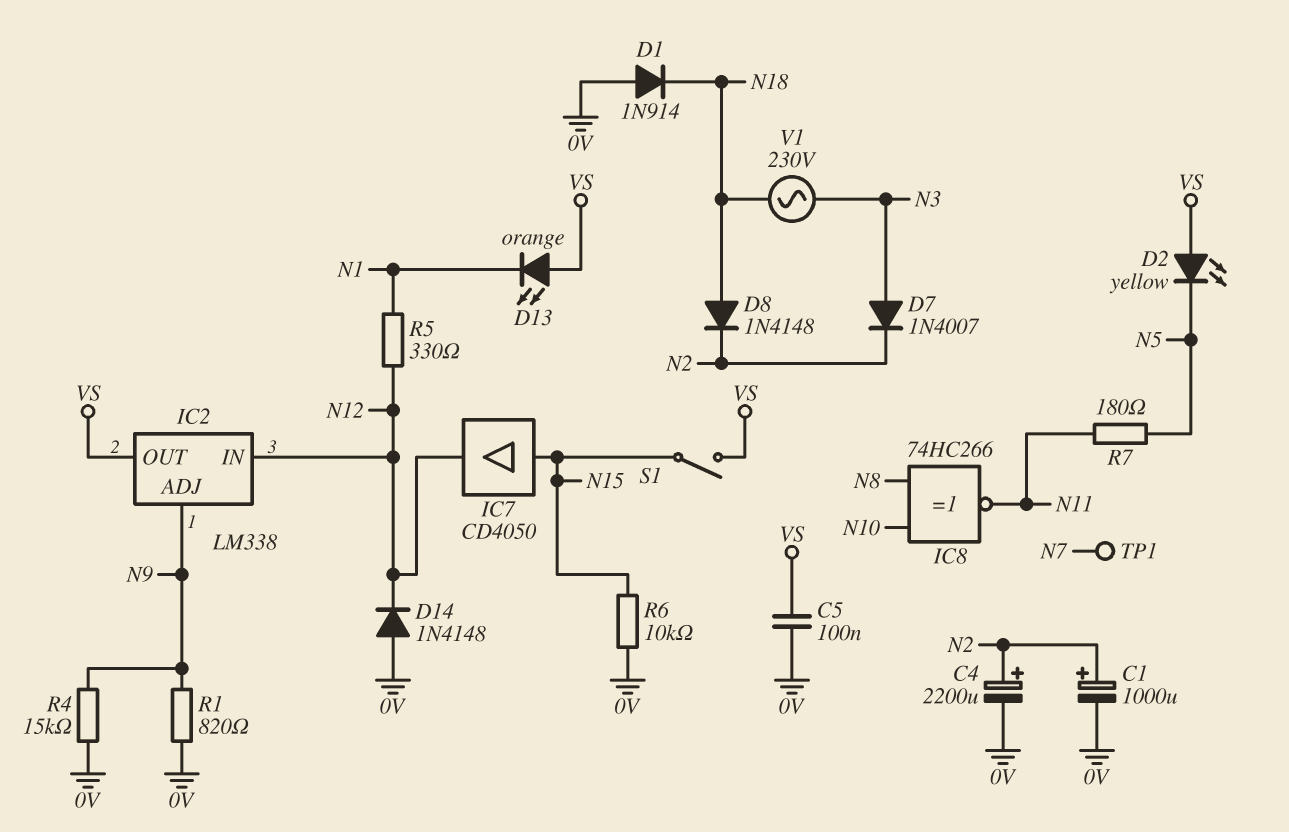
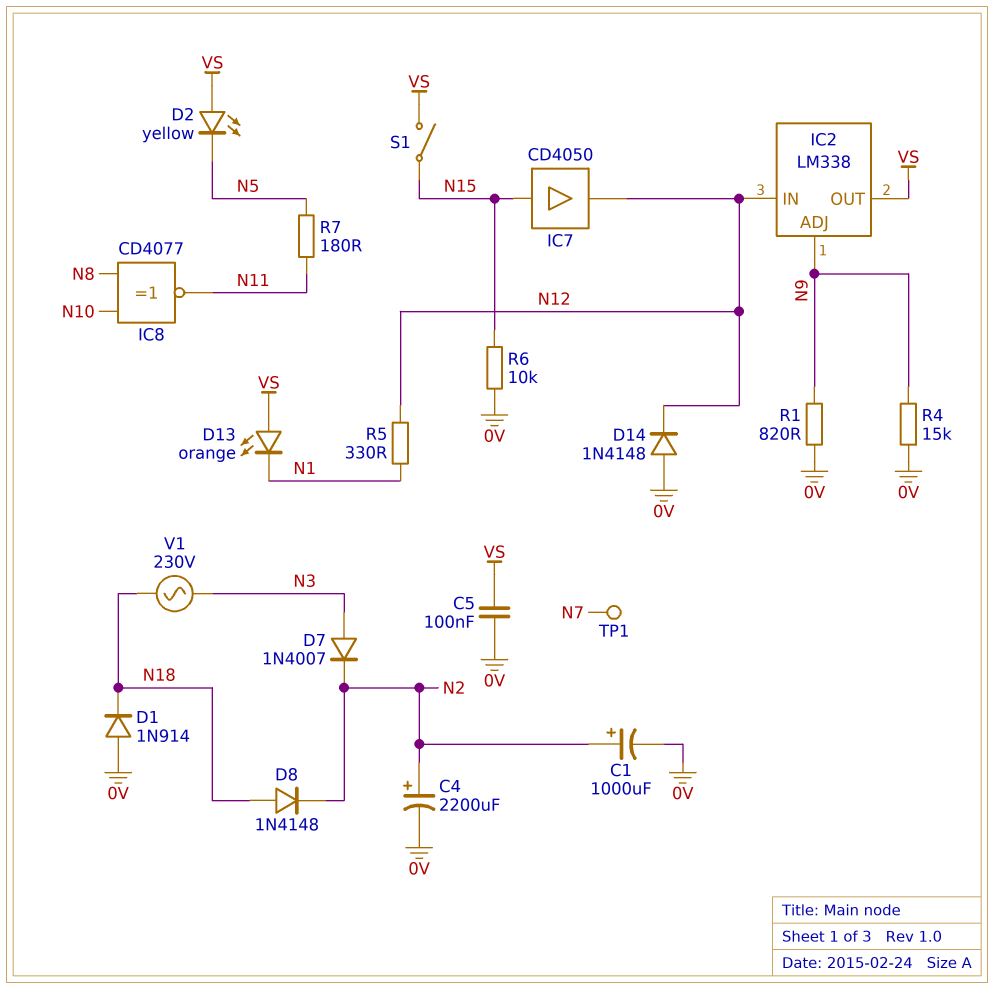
IC8: XNOR 74HC266 (in N8, in N10, out N11) -> XNOR CD4077 (in N8, in N10, out N11)

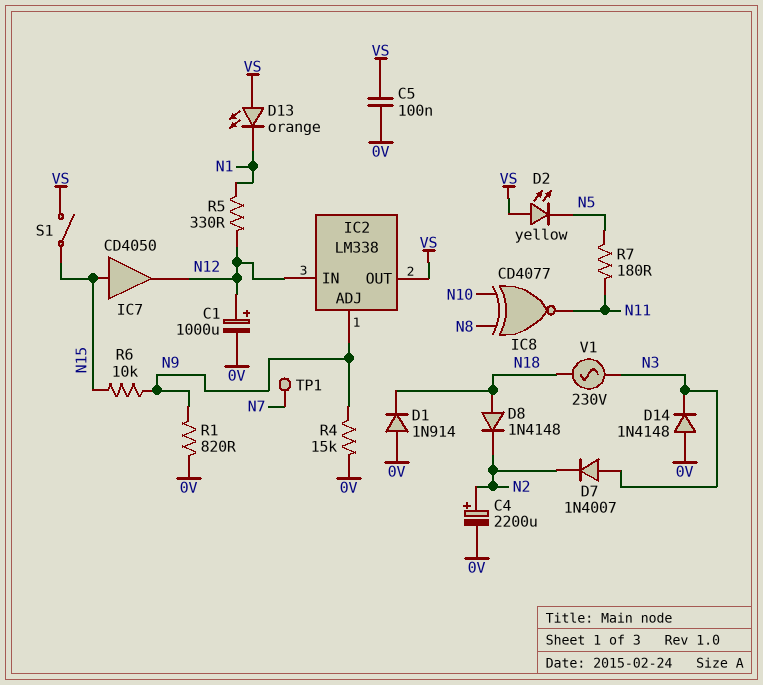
C1: 1000uF (plus N2, minus 0V) -> 1000uF (plus N12, minus 0V)
D14: diode 1N4148 (A 0V, K N12) -> diode 1N4148 (A 0V, K N3)
R6: 10k (0V, N15) -> 10k (N9, N15)

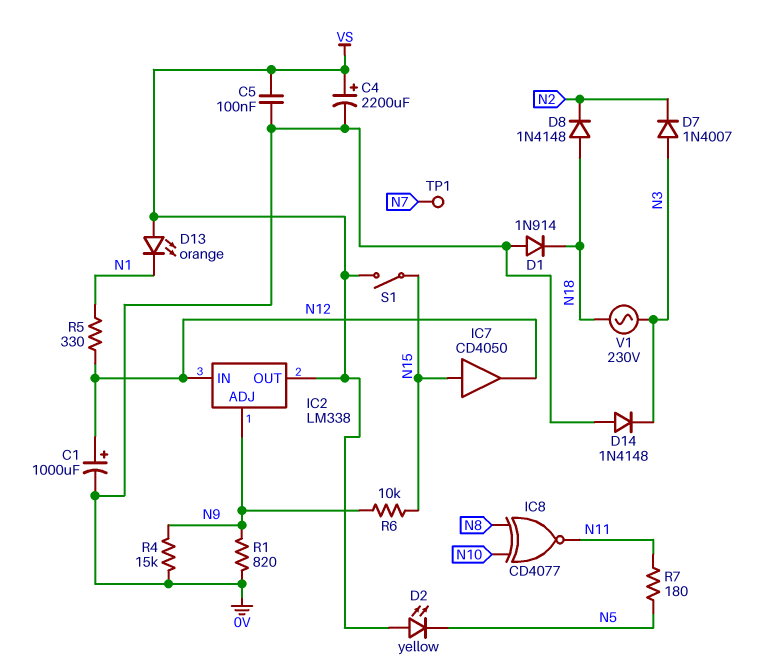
C4: 2200uF (plus N2, minus 0V) -> 2200uF (plus VS, minus 0V)

